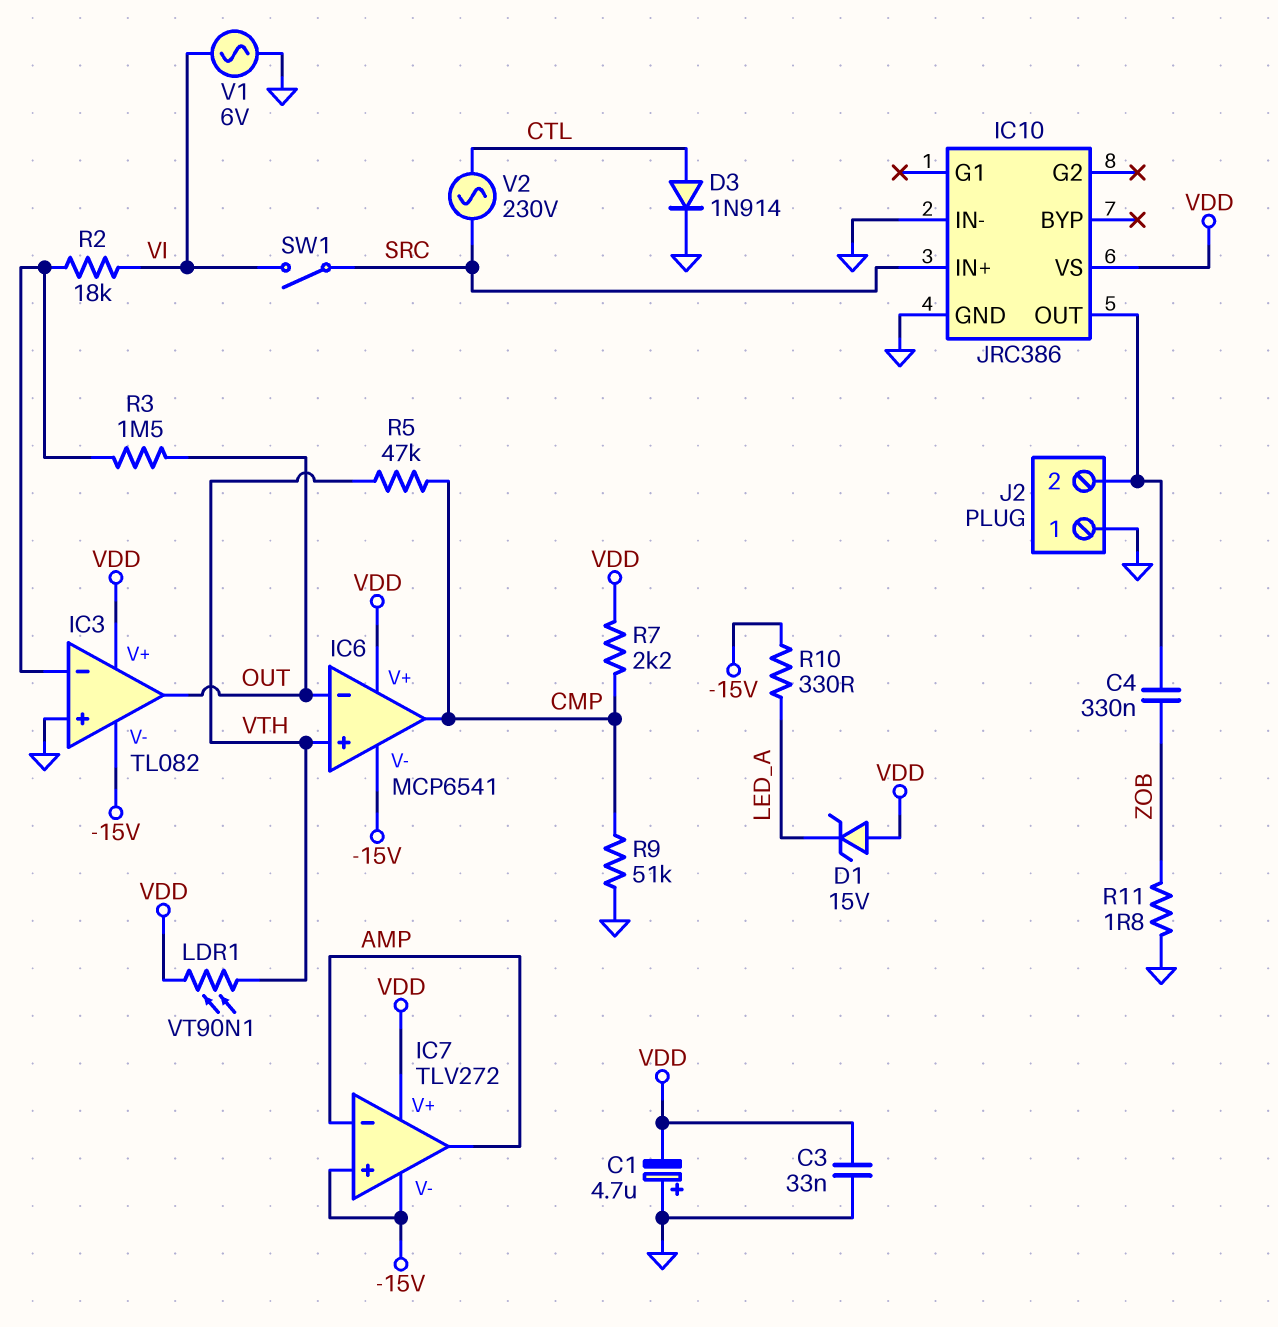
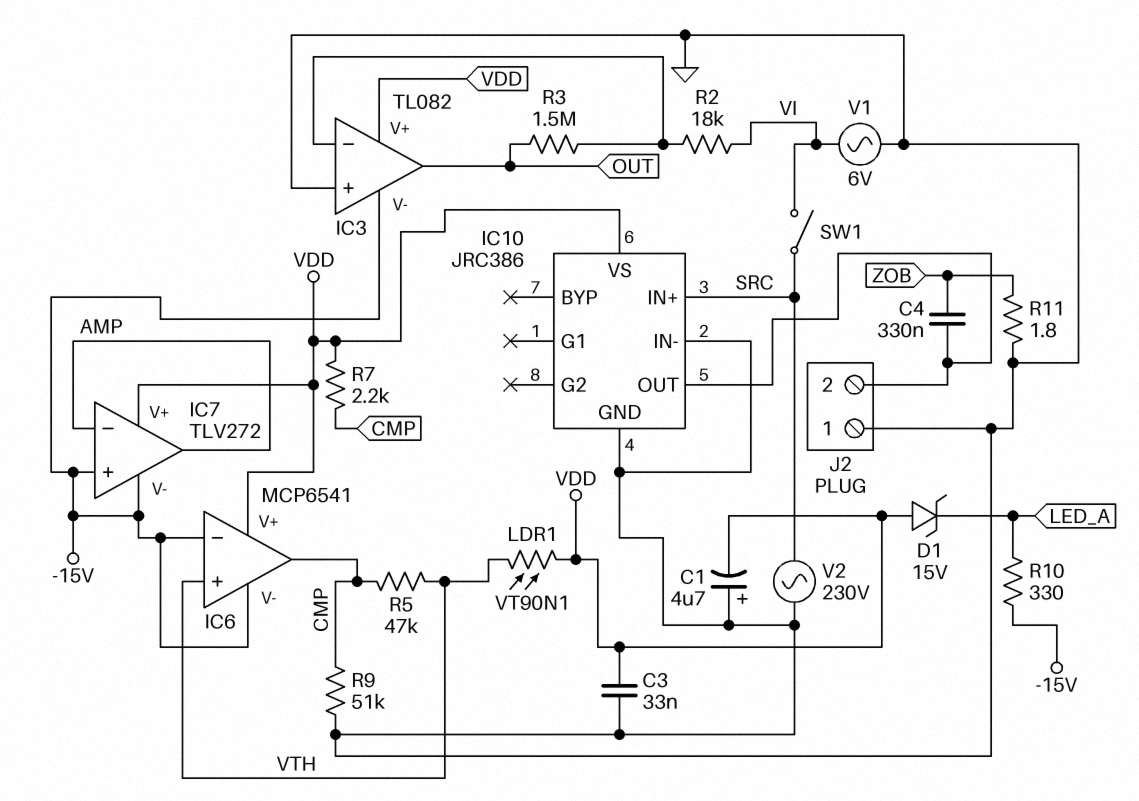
D3: diode 1N914 (A CTL, K GND) -> none
IC6 pin in-: OUT -> -15V
V2: AC 230V (CTL, SRC) -> AC 230V (GND, SRC)

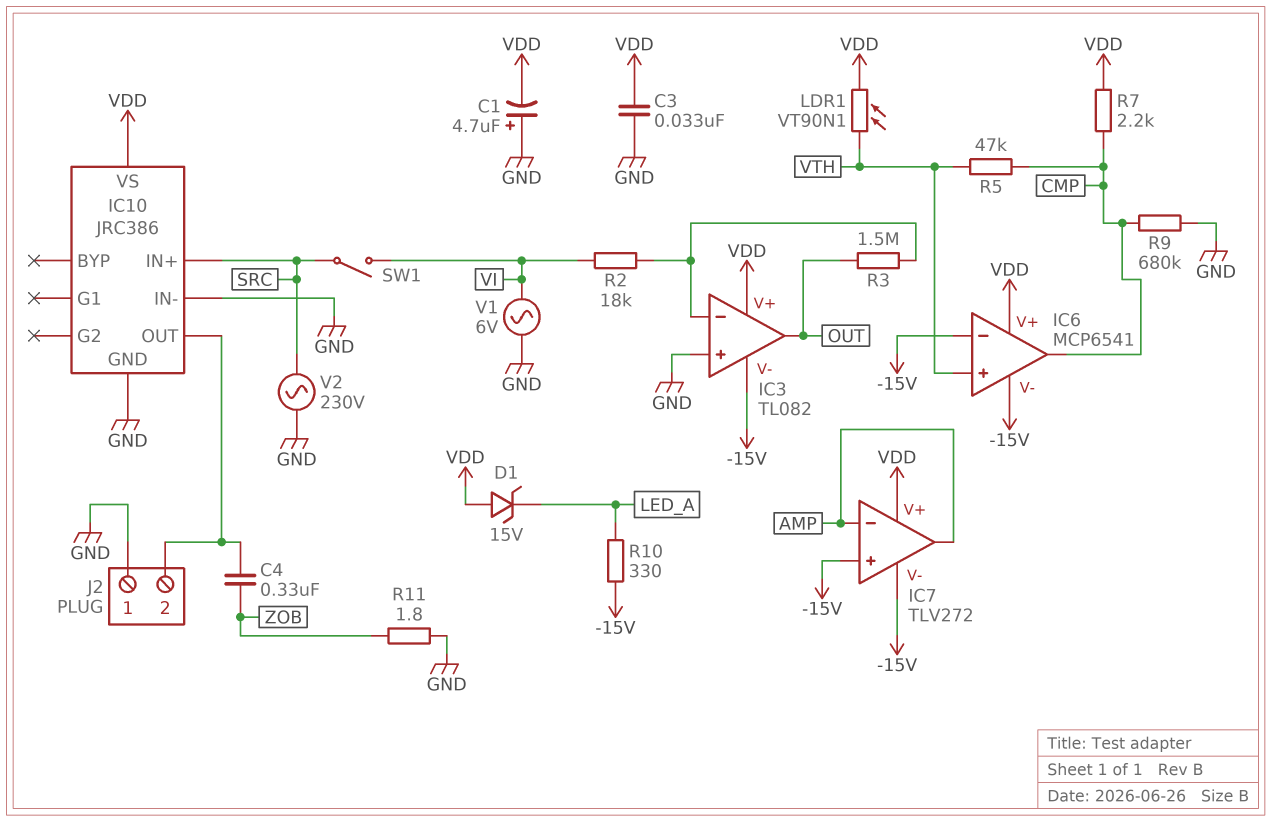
R9: 51k (CMP, GND) -> 680k (CMP, GND)

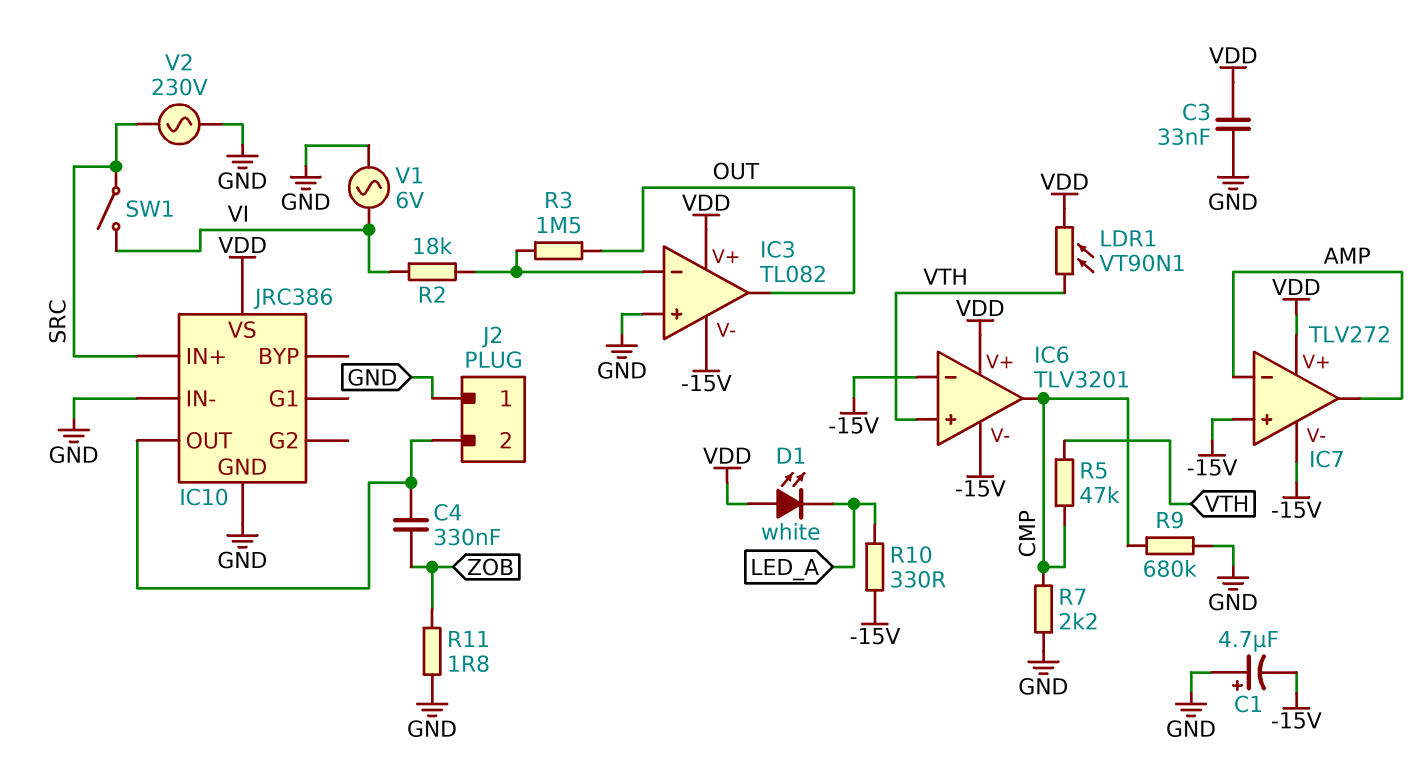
C1: 4.7uF (plus GND, minus VDD) -> 4.7uF (plus GND, minus -15V)
D1: zener 15V (A VDD, K LED_A) -> LED white (A VDD, K LED_A)
IC6: MCP6541 -> TLV3201
R7: 2.2k (CMP, VDD) -> 2.2k (CMP, GND)

